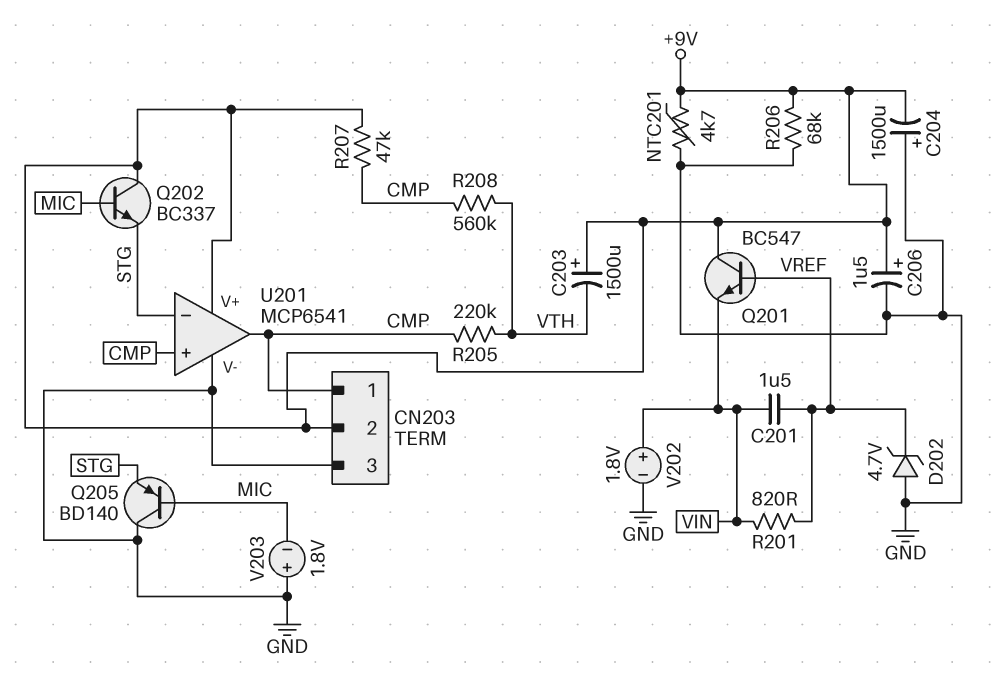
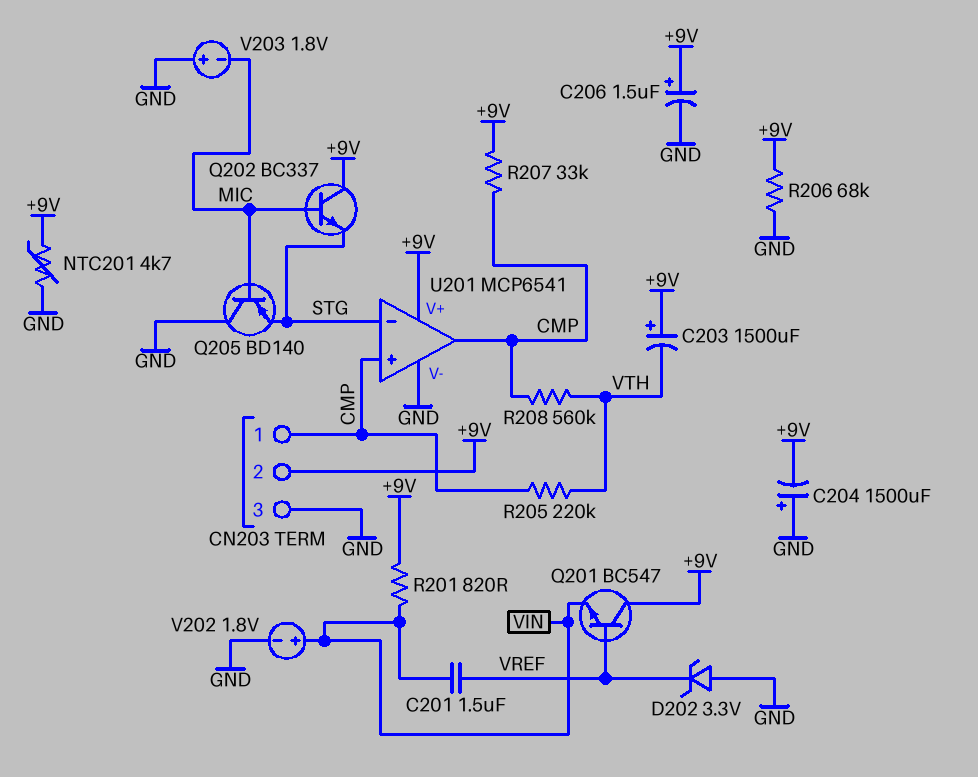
D202: zener 4.7V (A GND, K VREF) -> zener 3.3V (A GND, K VREF)
R201: 820 (VIN, VREF) -> 820 (+9V, VIN)
R207: 47k (+9V, CMP) -> 33k (+9V, CMP)

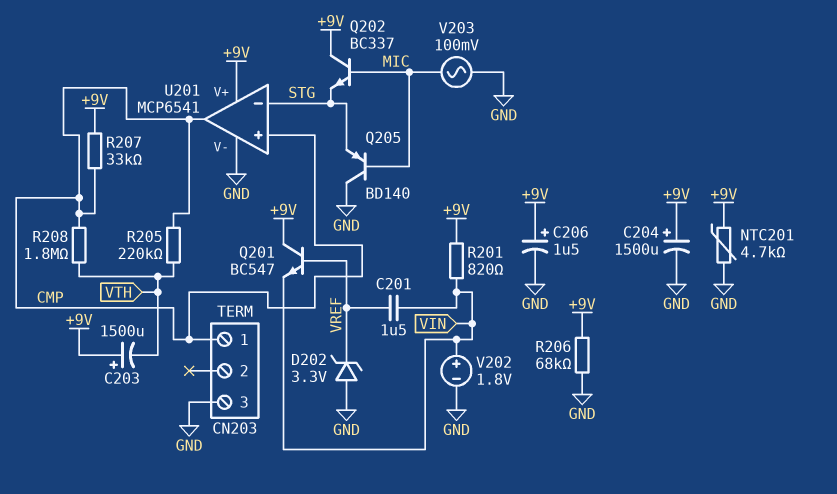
C204: 1500uF (plus GND, minus +9V) -> 1500uF (plus +9V, minus GND)
CN203 pin 2: +9V -> none
R208: 560k (CMP, VTH) -> 1.8M (CMP, VTH)
V203: 1.8V (plus GND, minus MIC) -> AC 100mV (GND, MIC)

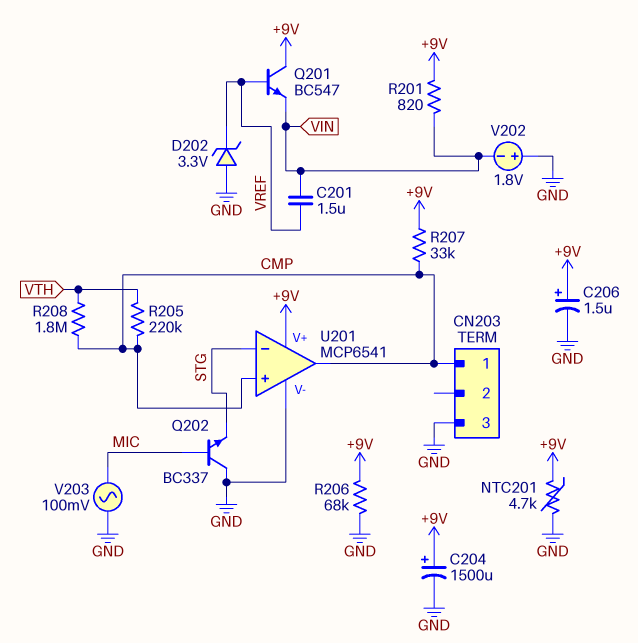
C203: 1500uF (plus +9V, minus VTH) -> none
Q202: NPN BC337 (B MIC, C +9V, E STG) -> NPN BC337 (B MIC, C GND, E STG)
Q205: PNP BD140 (B MIC, C GND, E STG) -> none
V202: 1.8V (plus VIN, minus GND) -> 1.8V (plus GND, minus VIN)

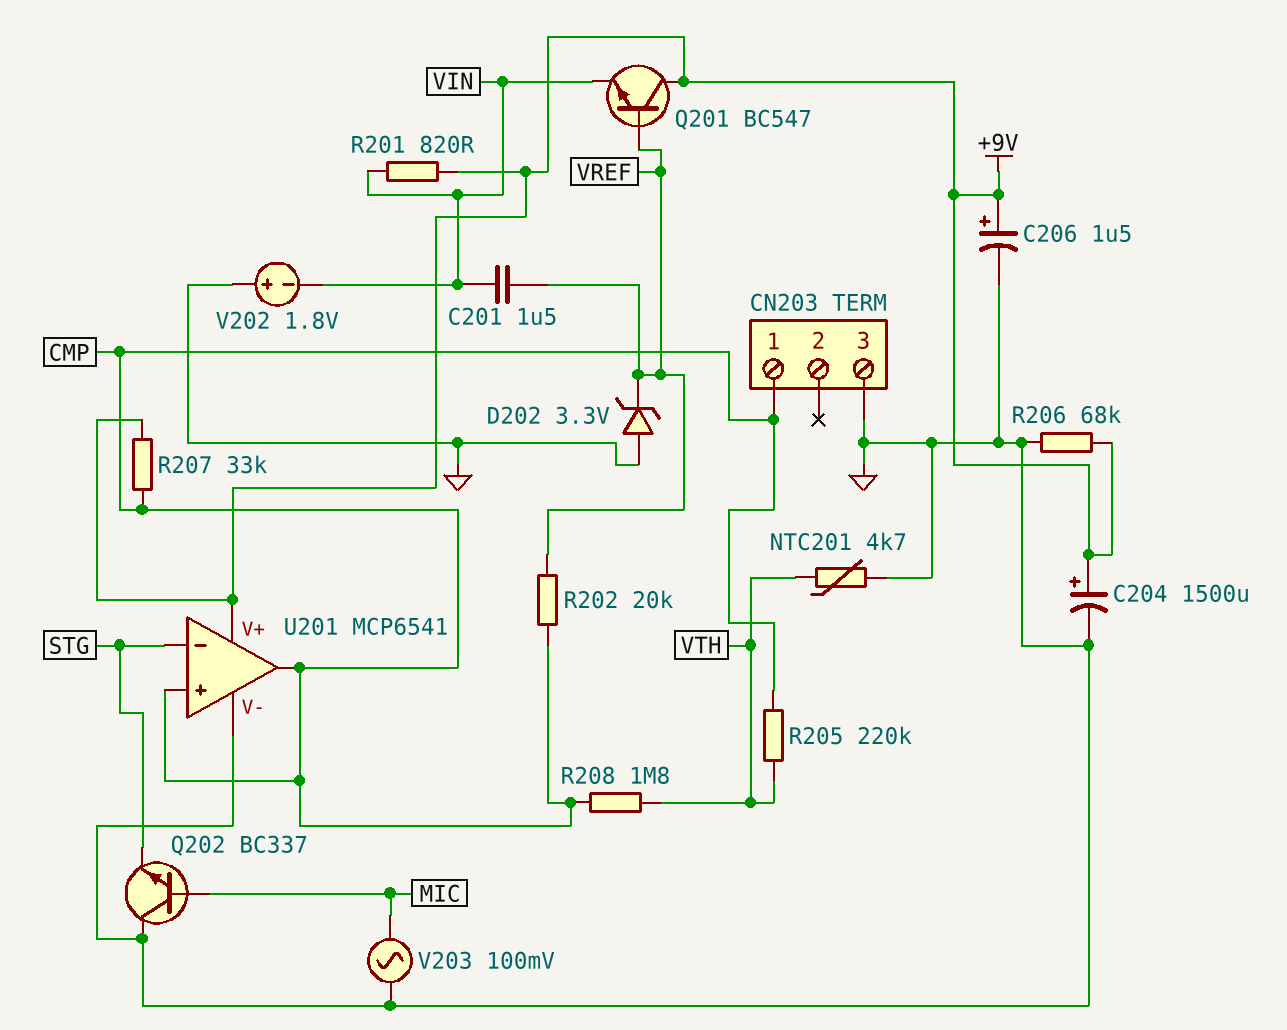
NTC201: 4.7k (+9V, GND) -> 4.7k (GND, VTH)
R202: none -> 20k (CMP, VREF)

